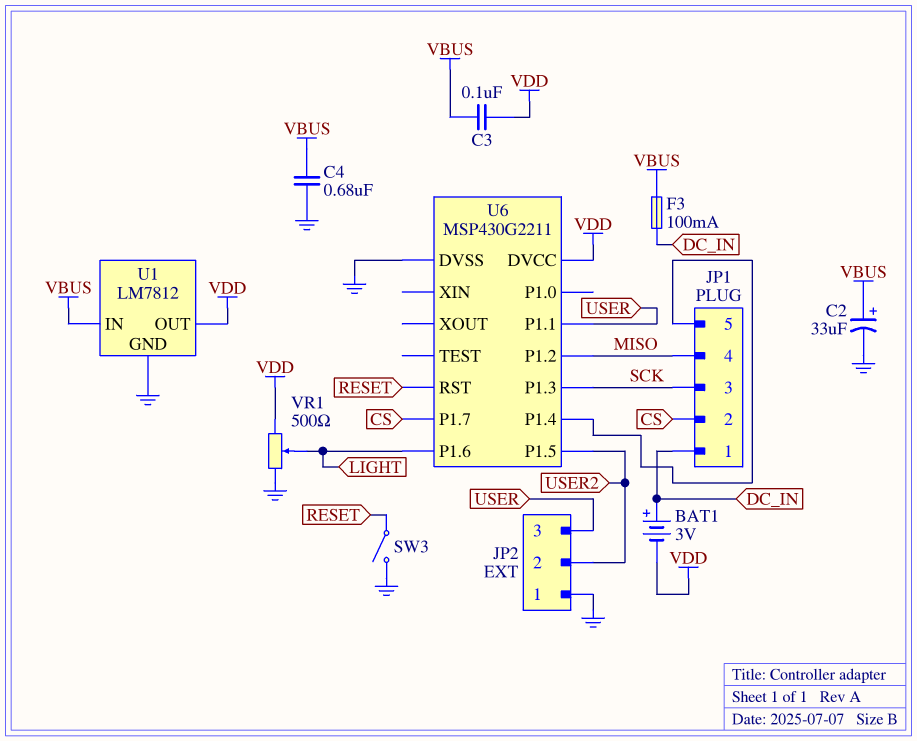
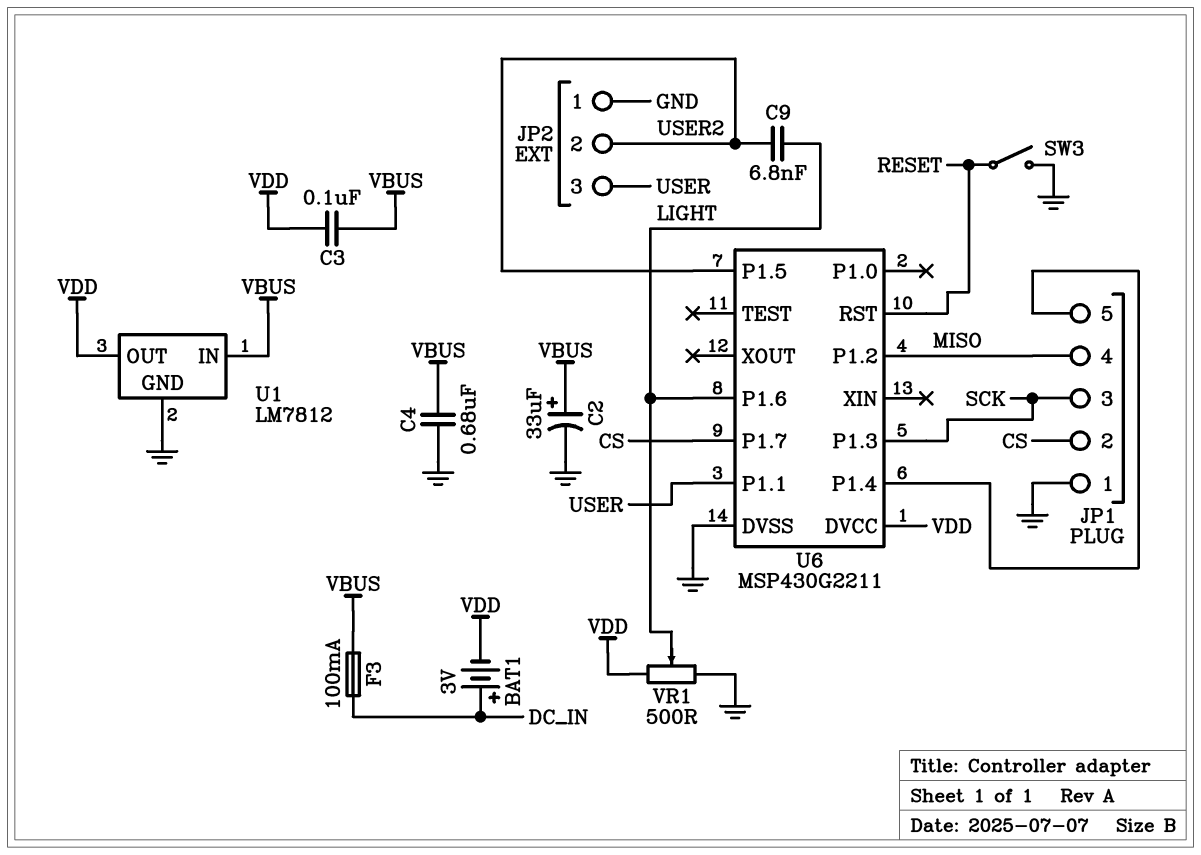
C9: none -> 6.8nF (LIGHT, USER2)
JP1 pin 1: DC_IN -> GND

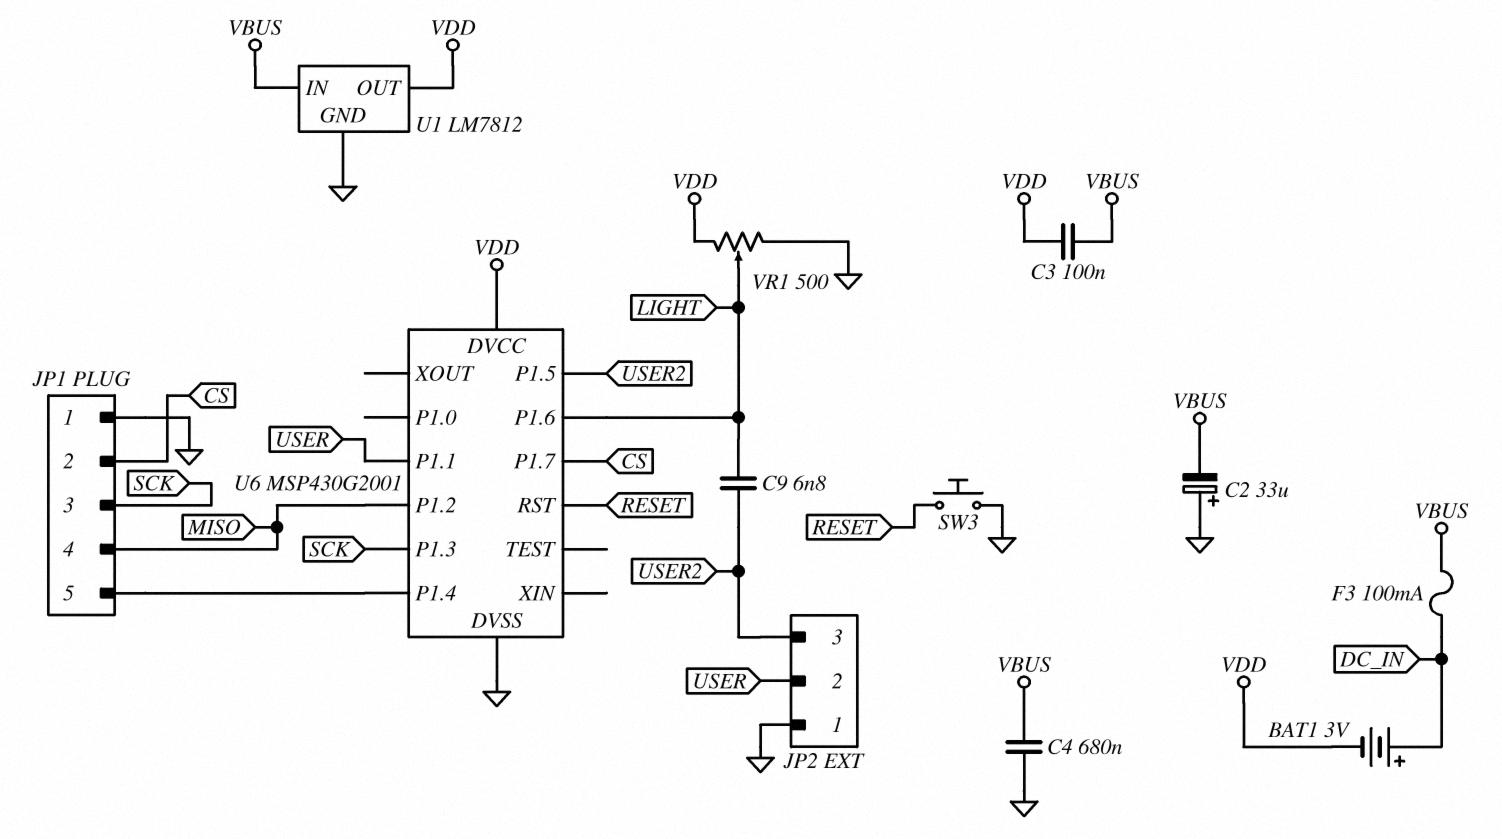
C2: 33uF (plus VBUS, minus GND) -> 33uF (plus GND, minus VBUS)
JP2 pin 2: USER2 -> USER
JP2 pin 3: USER -> USER2
SW3: switch (GND, RESET) -> button (GND, RESET)
U6: MSP430G2211 -> MSP430G2001

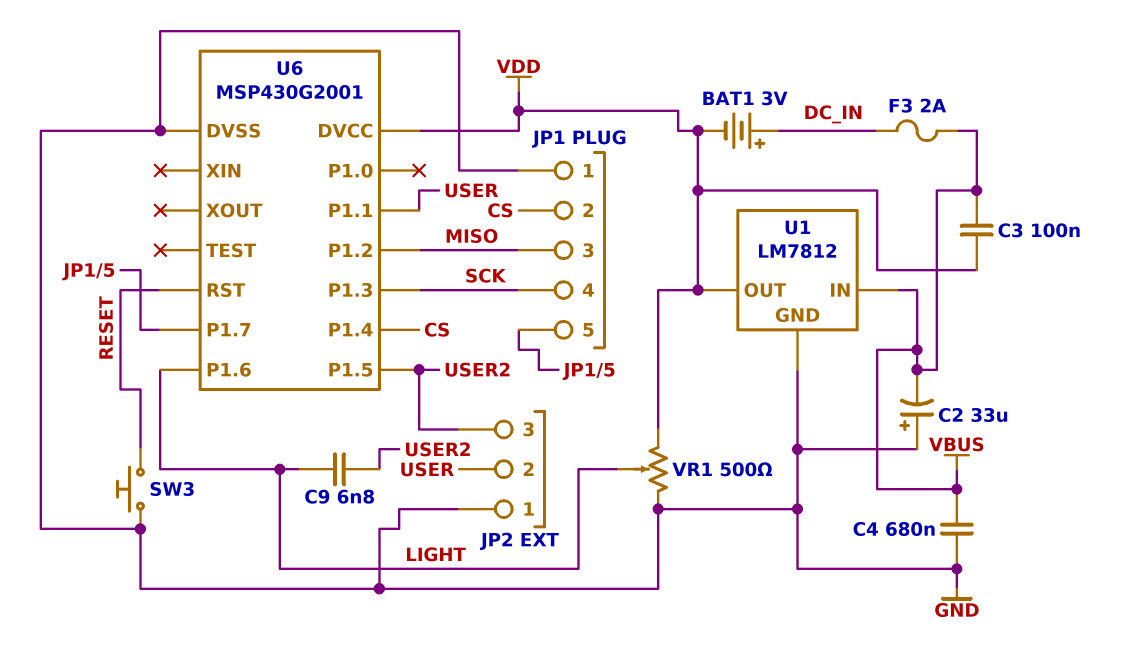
F3: 100mA (DC_IN, VBUS) -> 2A (DC_IN, VBUS)
JP1 pin 3: SCK -> MISO
JP1 pin 4: MISO -> SCK
U6 pin P1.4: JP1/5 -> CS
U6 pin P1.7: CS -> JP1/5

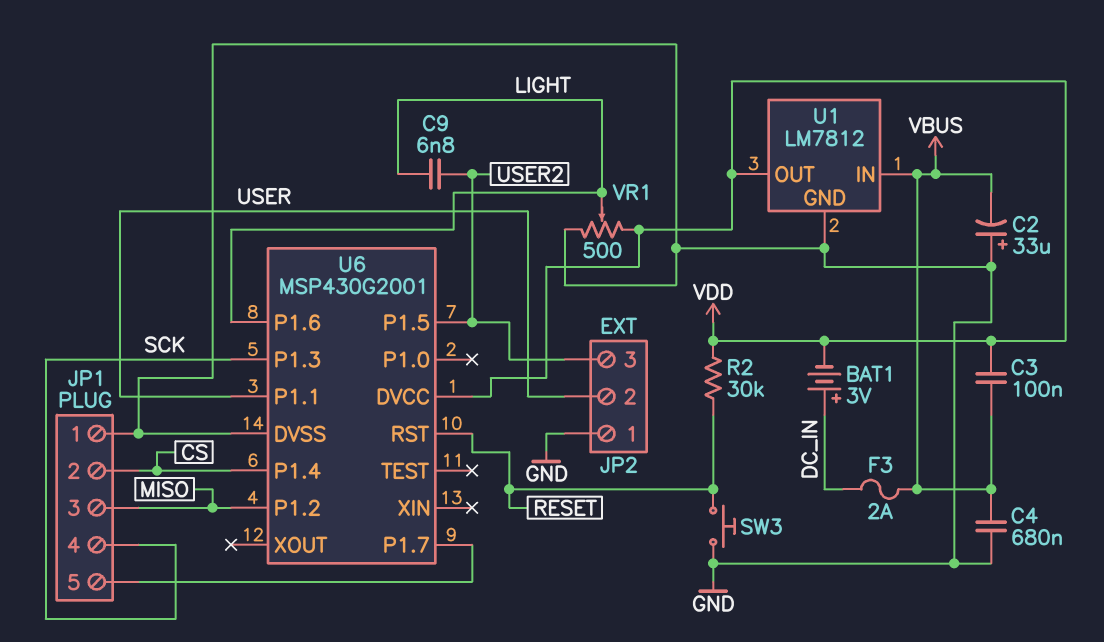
R2: none -> 30k (RESET, VDD)

